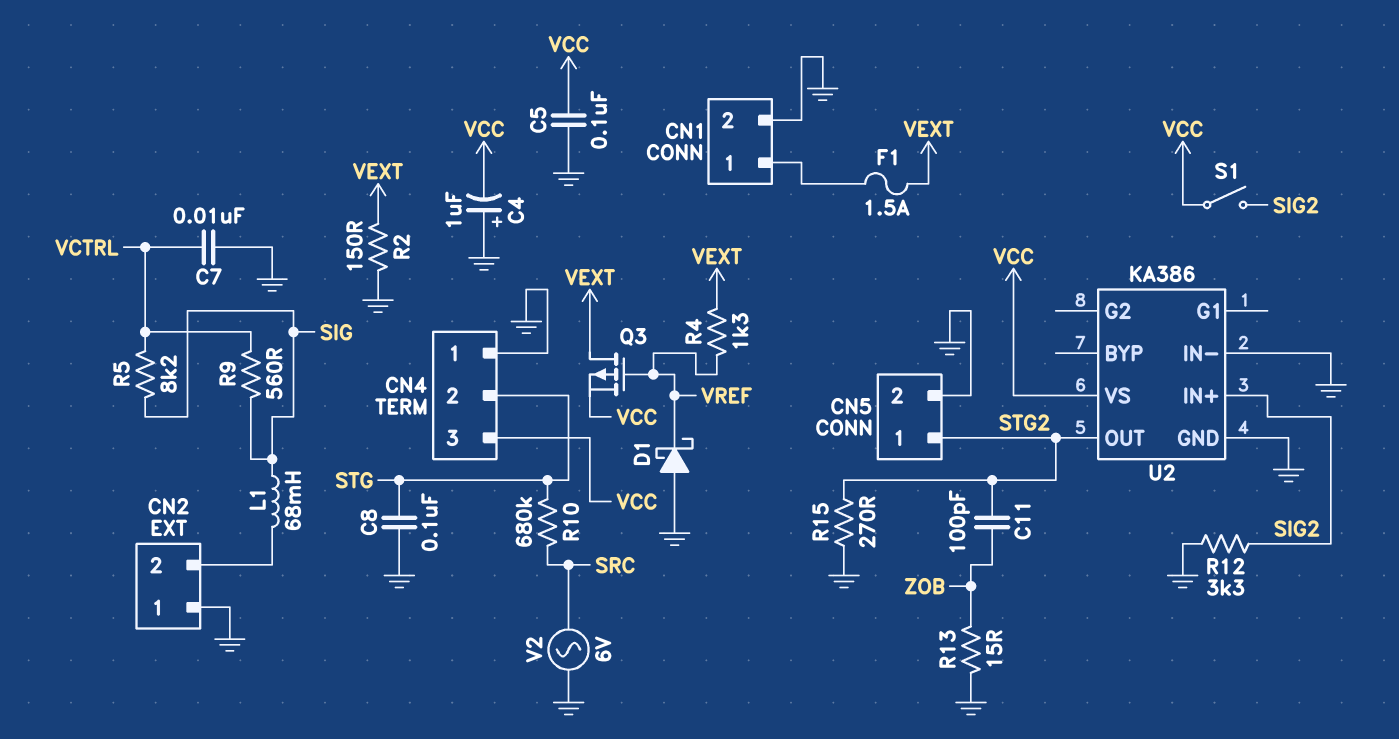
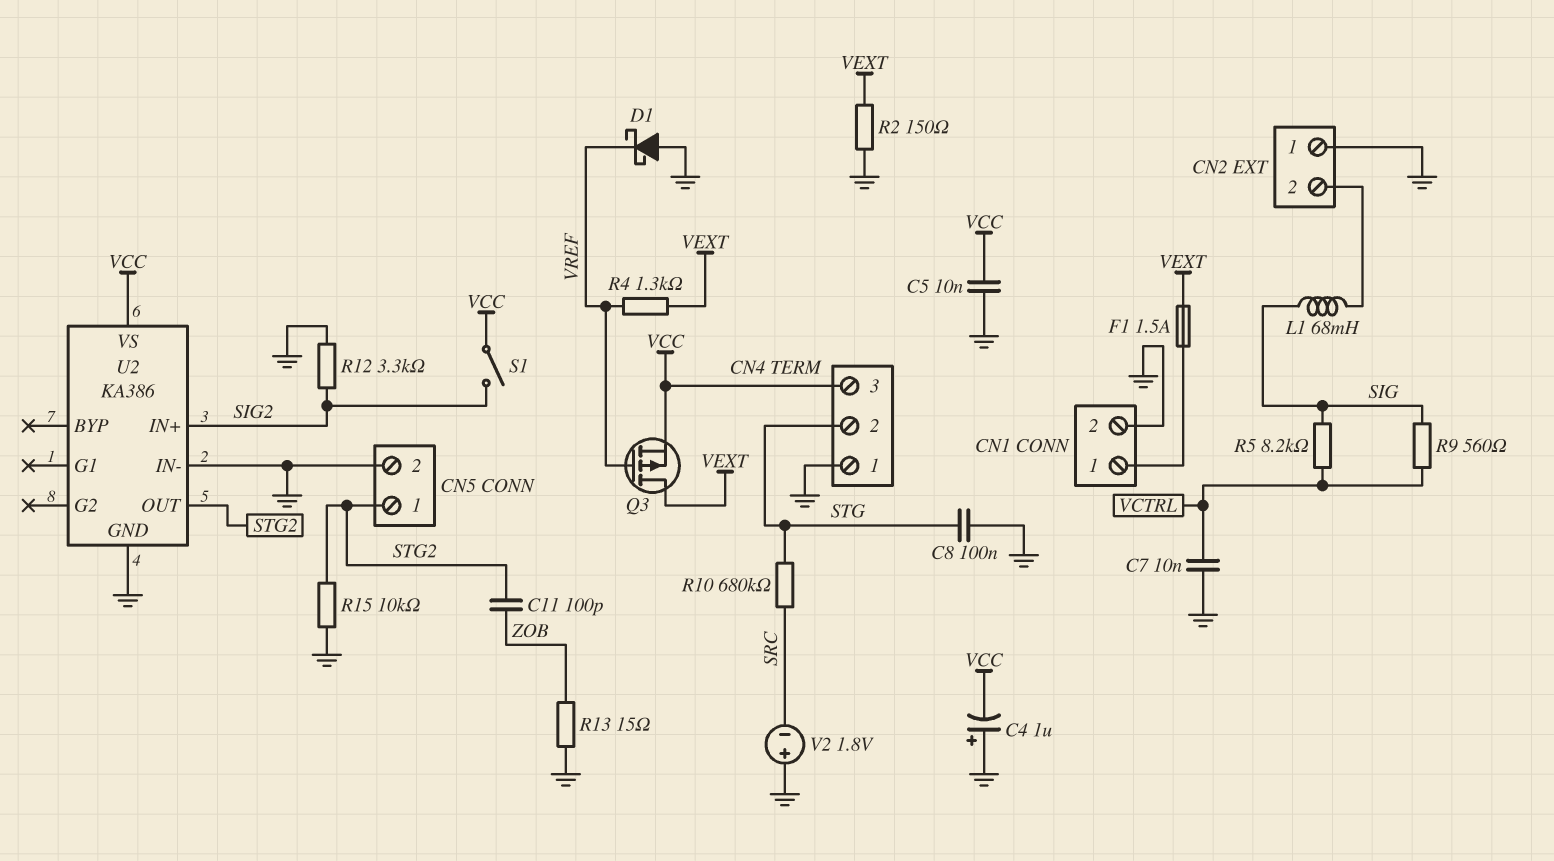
C5: 100nF (GND, VCC) -> 10nF (GND, VCC)
R15: 270 (GND, STG2) -> 10k (GND, STG2)
V2: AC 6V (GND, SRC) -> 1.8V (plus GND, minus SRC)

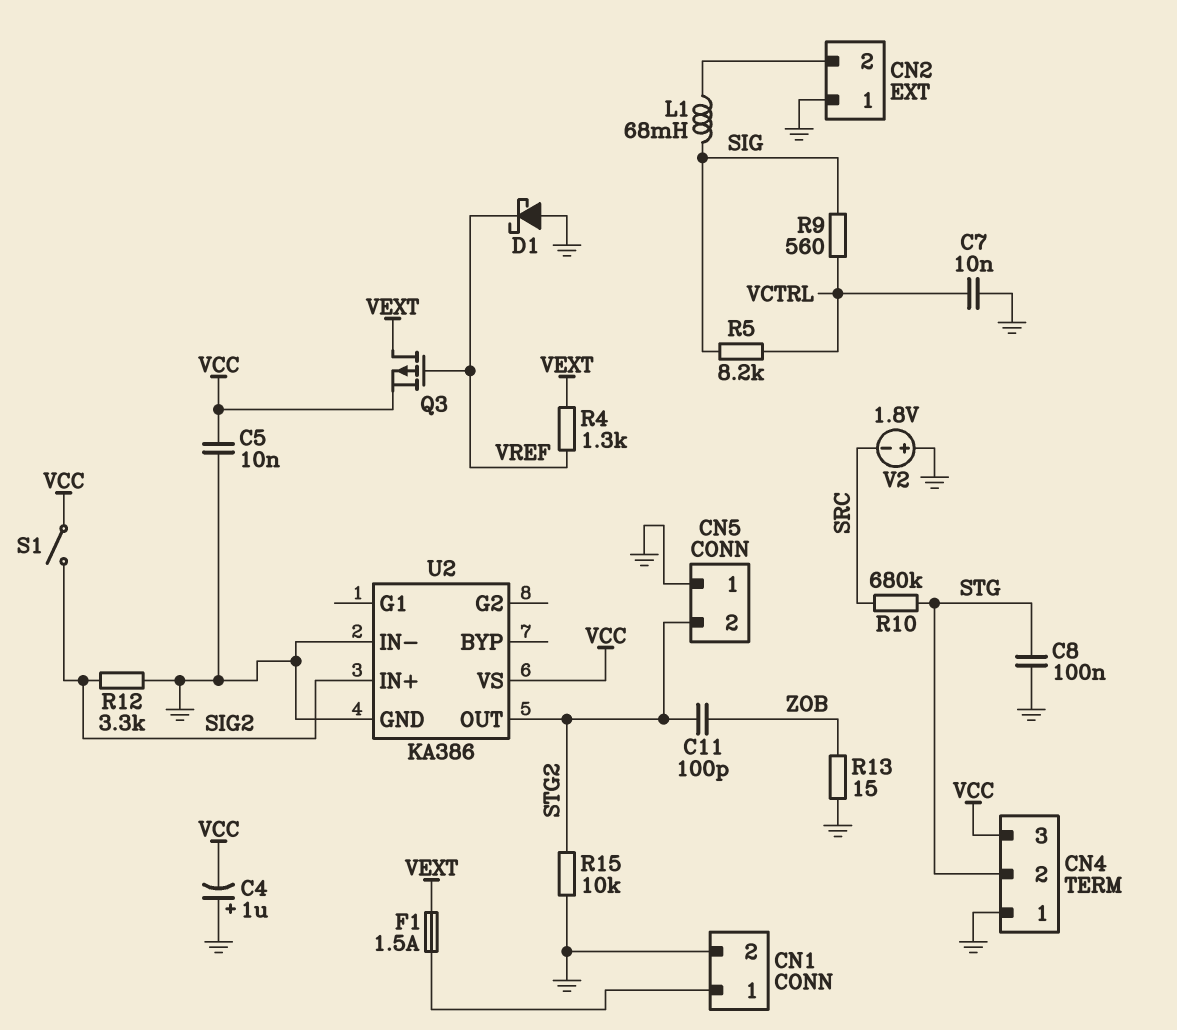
CN5 pin 1: STG2 -> GND
CN5 pin 2: GND -> STG2
R2: 150 (GND, VEXT) -> none

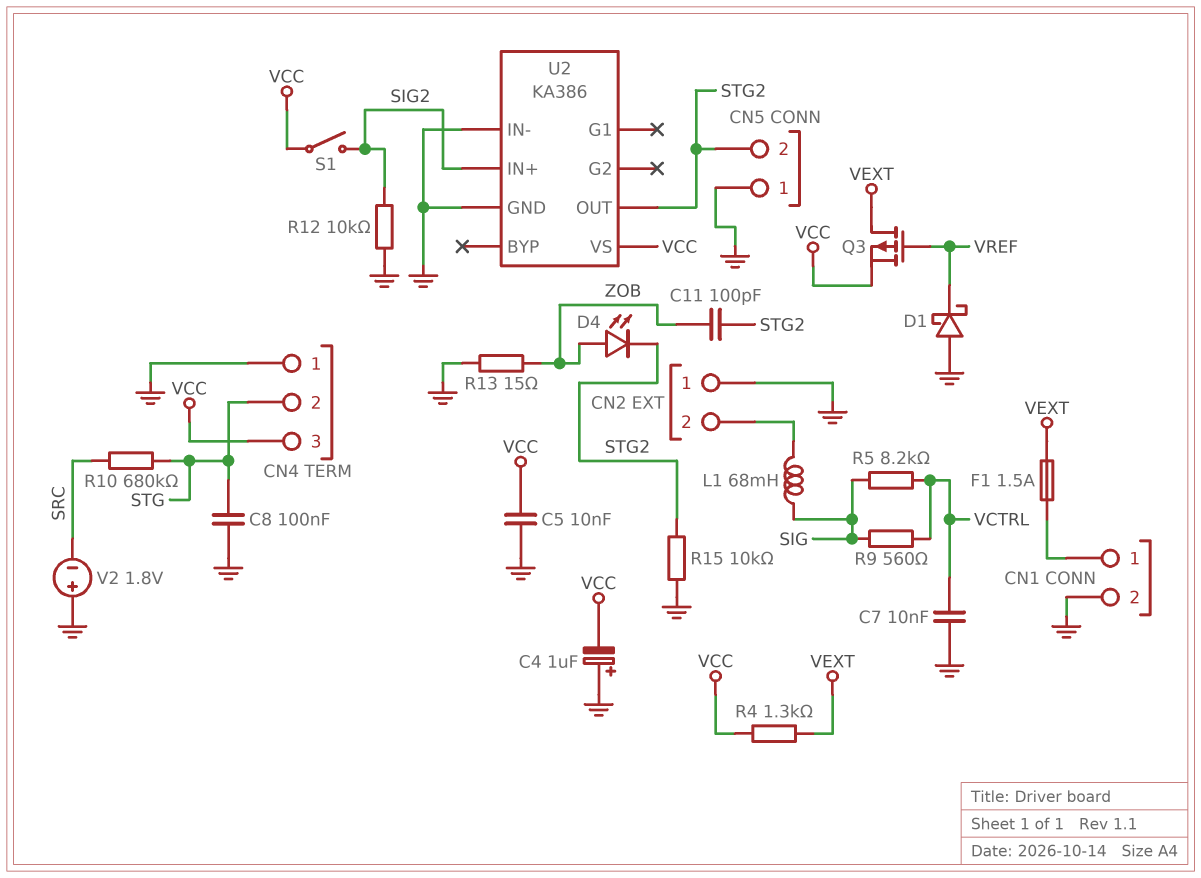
D4: none -> LED (A ZOB, K STG2)
R4: 1.3k (VEXT, VREF) -> 1.3k (VCC, VEXT)
R12: 3.3k (GND, SIG2) -> 10k (GND, SIG2)

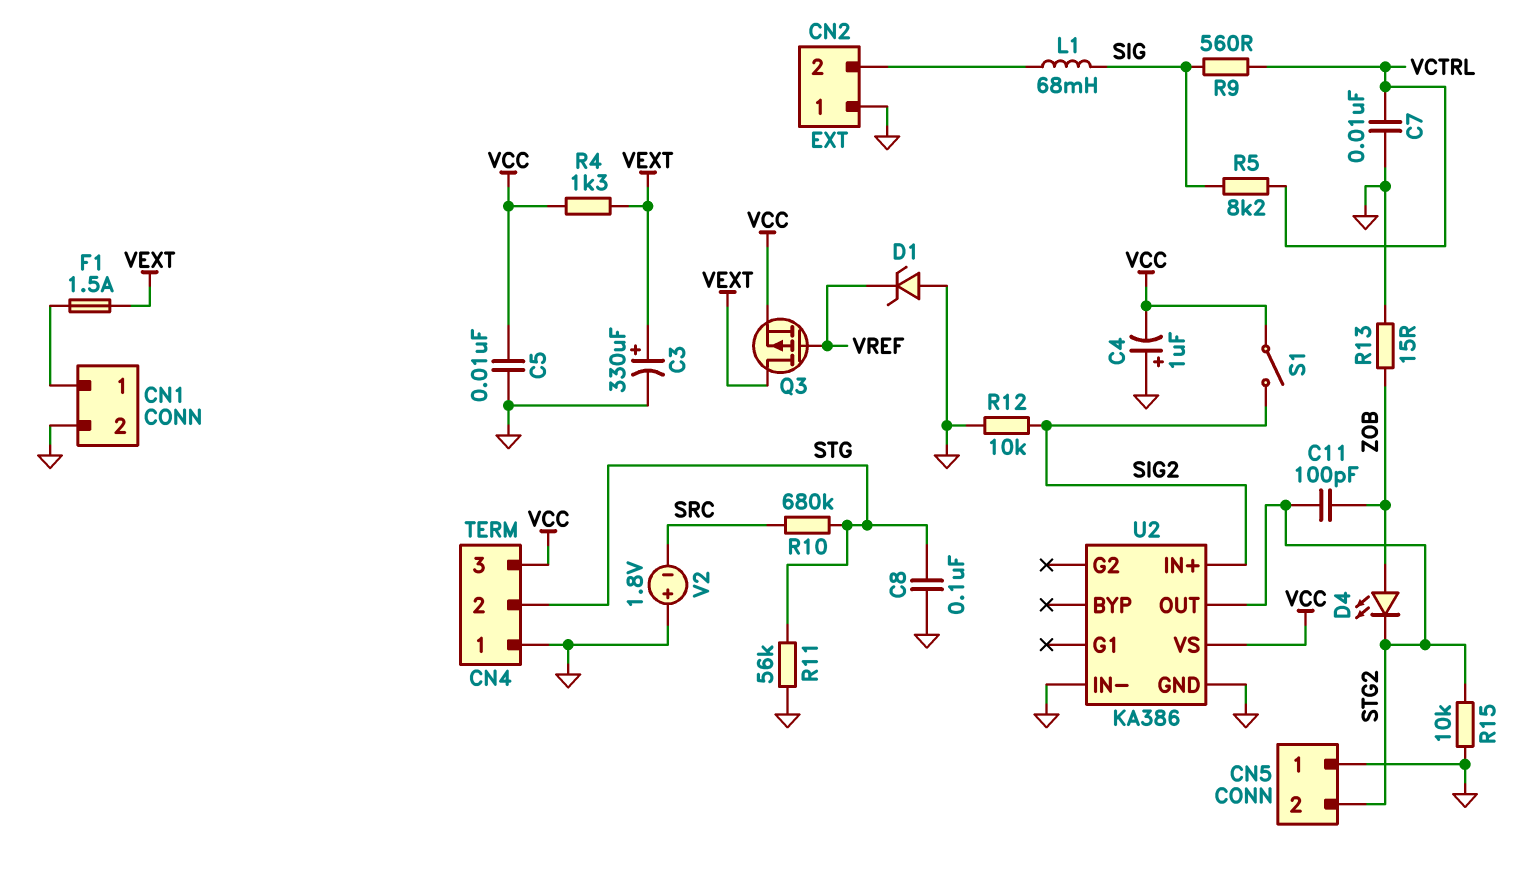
C3: none -> 330uF (plus VEXT, minus GND)
D1: schottky (A GND, K VREF) -> zener (A GND, K VREF)
R11: none -> 56k (GND, STG)

